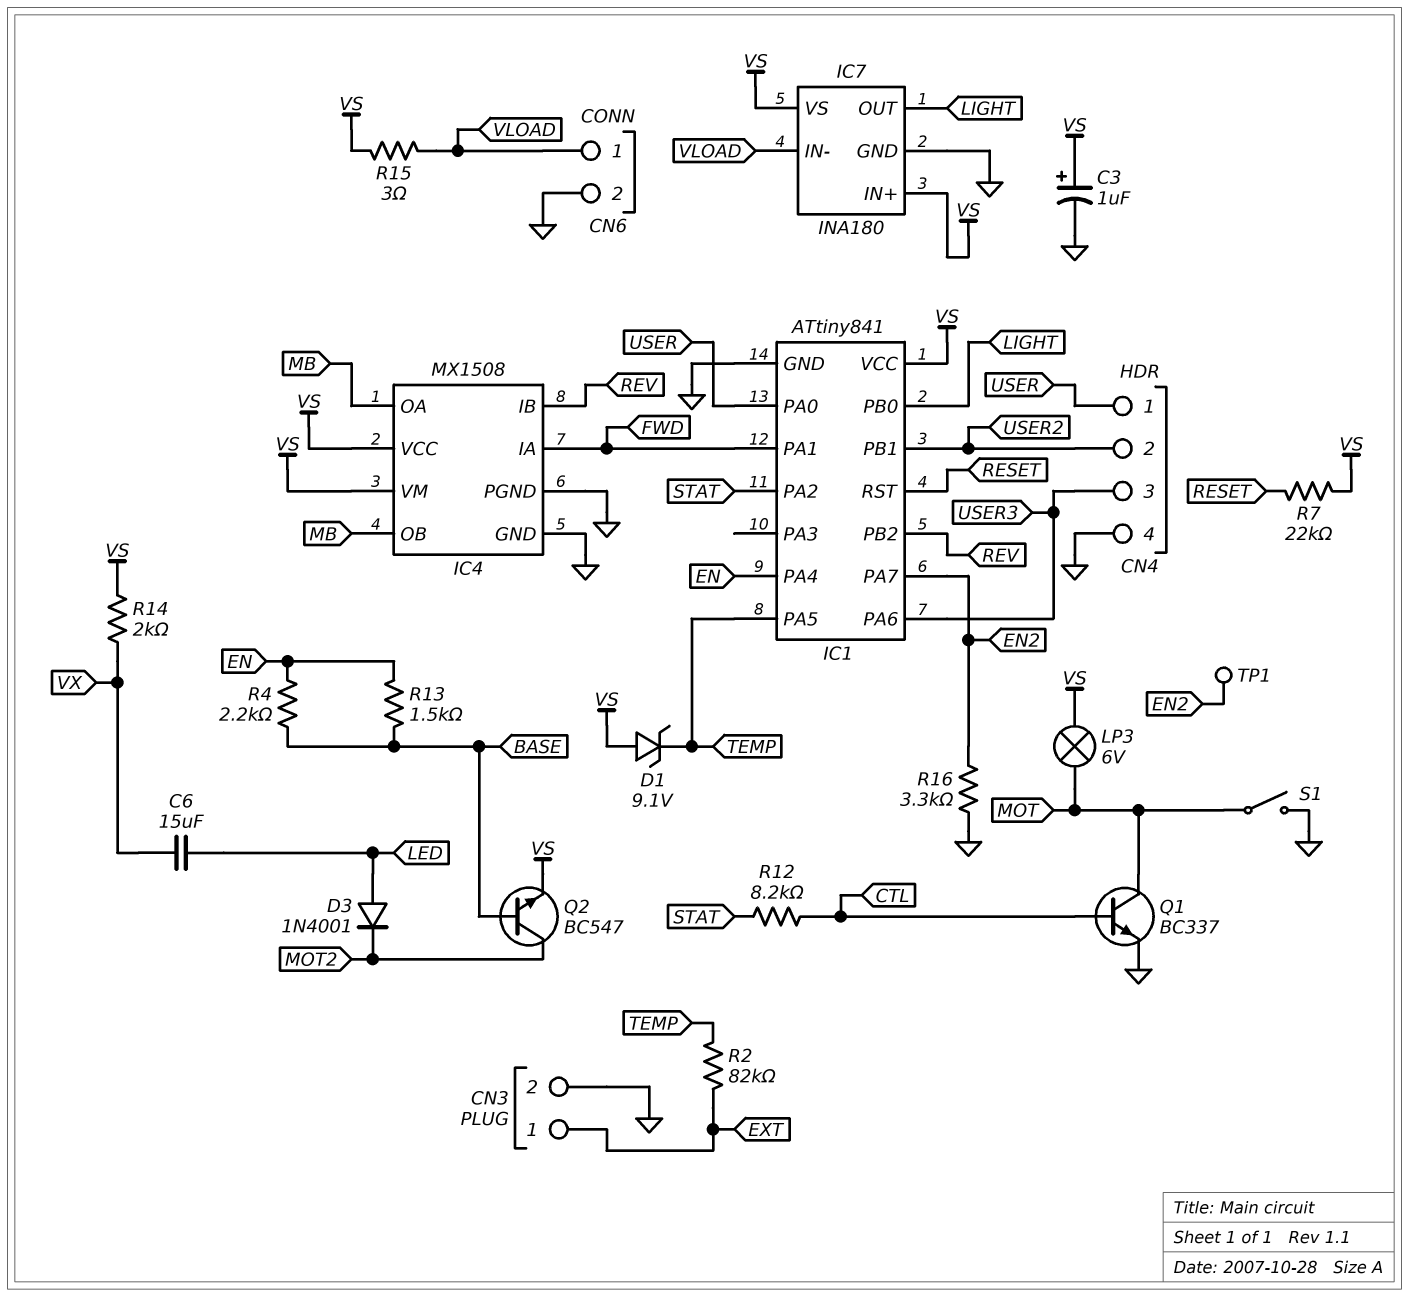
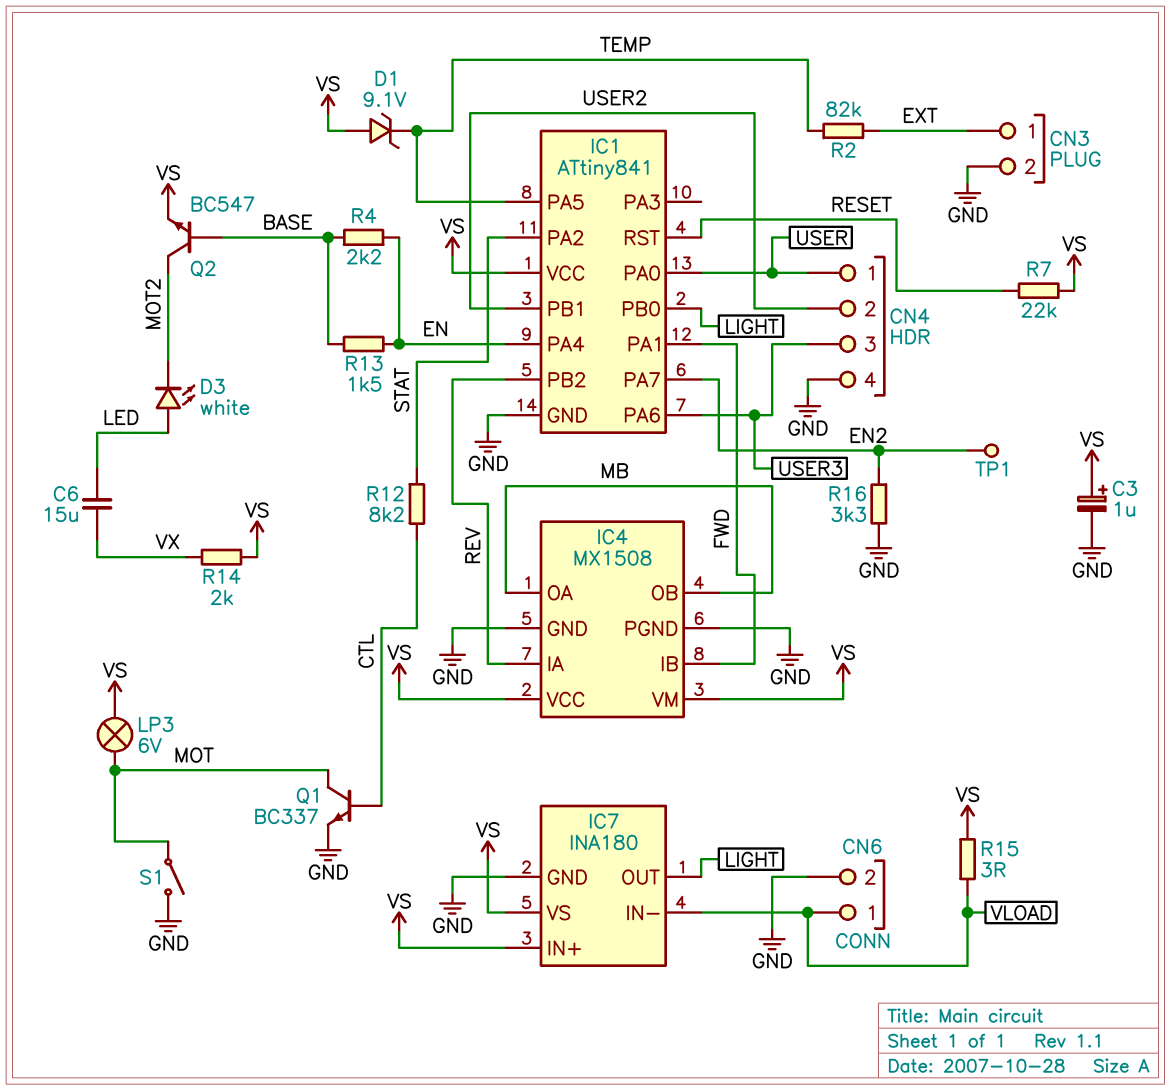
D3: diode 1N4001 (A LED, K MOT2) -> LED white (A LED, K MOT2)
IC4 pin IA: FWD -> REV
IC4 pin IB: REV -> FWD

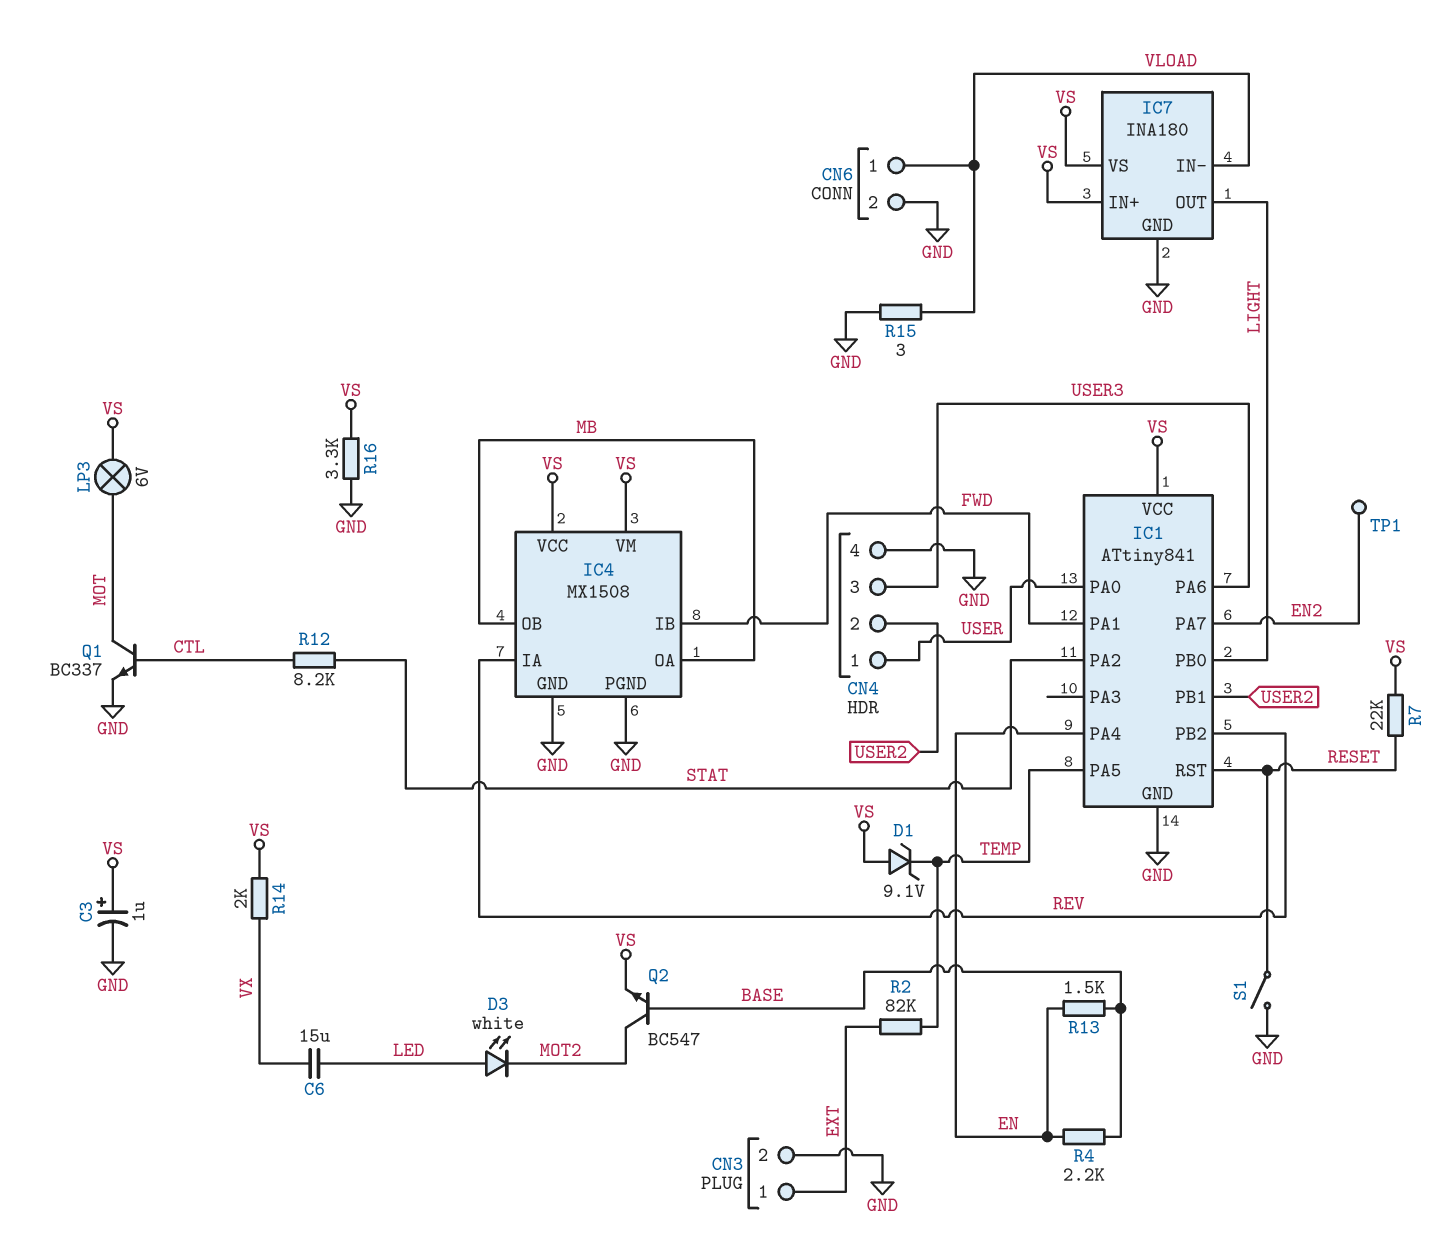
R15: 3 (VLOAD, VS) -> 3 (GND, VLOAD)
R16: 3.3k (EN2, GND) -> 3.3k (GND, VS)
S1: switch (GND, MOT) -> switch (GND, RESET)

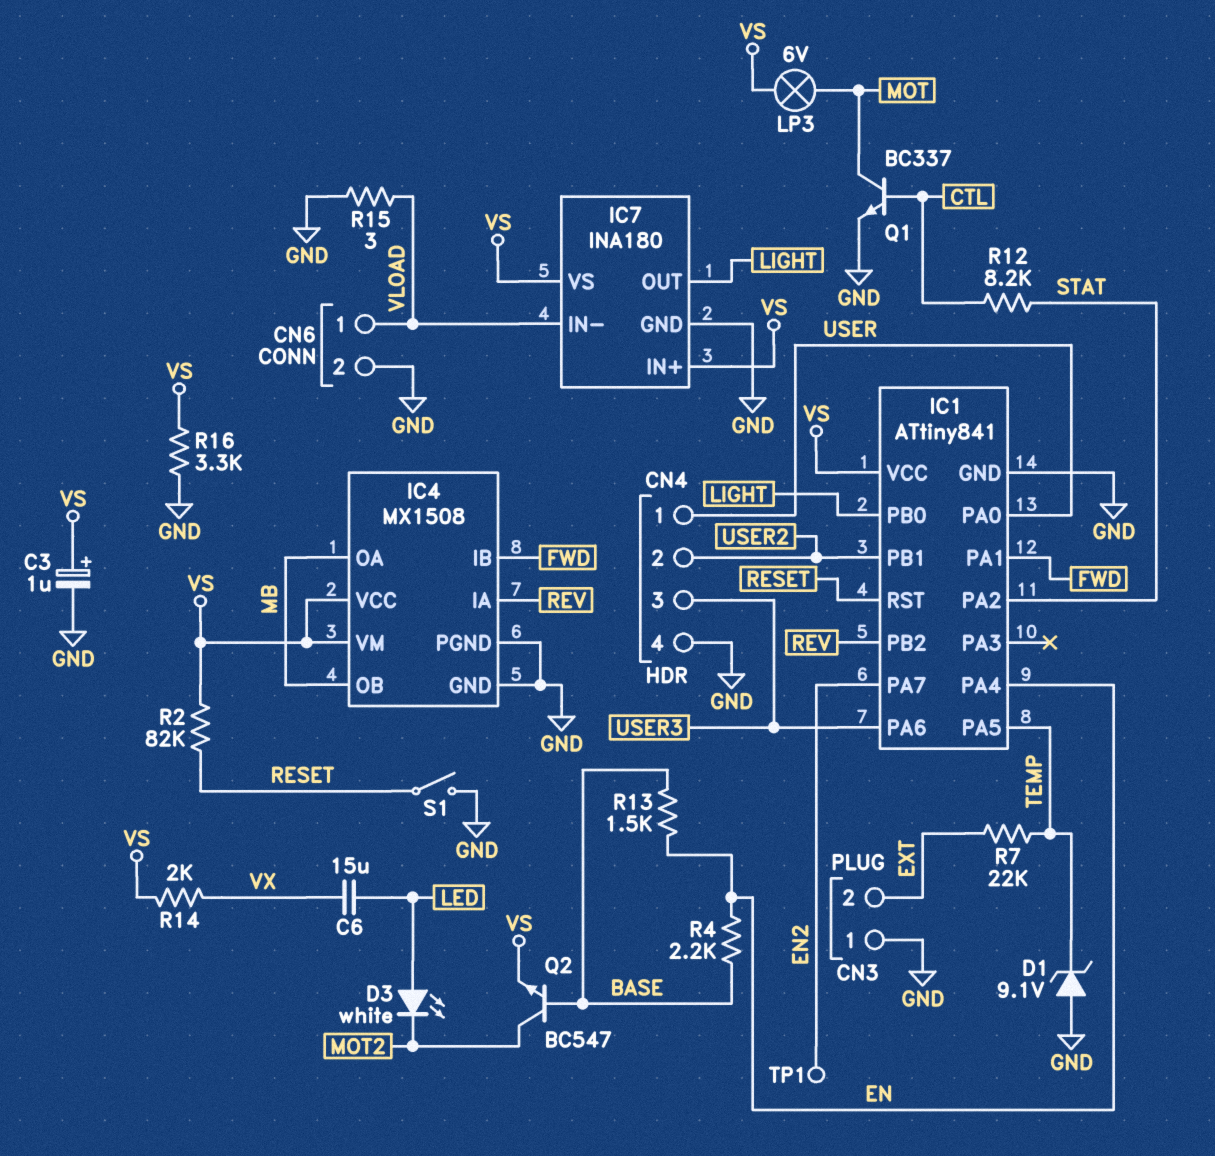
CN3 pin 1: EXT -> GND
CN3 pin 2: GND -> EXT
D1: zener 9.1V (A VS, K TEMP) -> zener 9.1V (A GND, K TEMP)
R2: 82k (EXT, TEMP) -> 82k (RESET, VS)
R7: 22k (RESET, VS) -> 22k (EXT, TEMP)

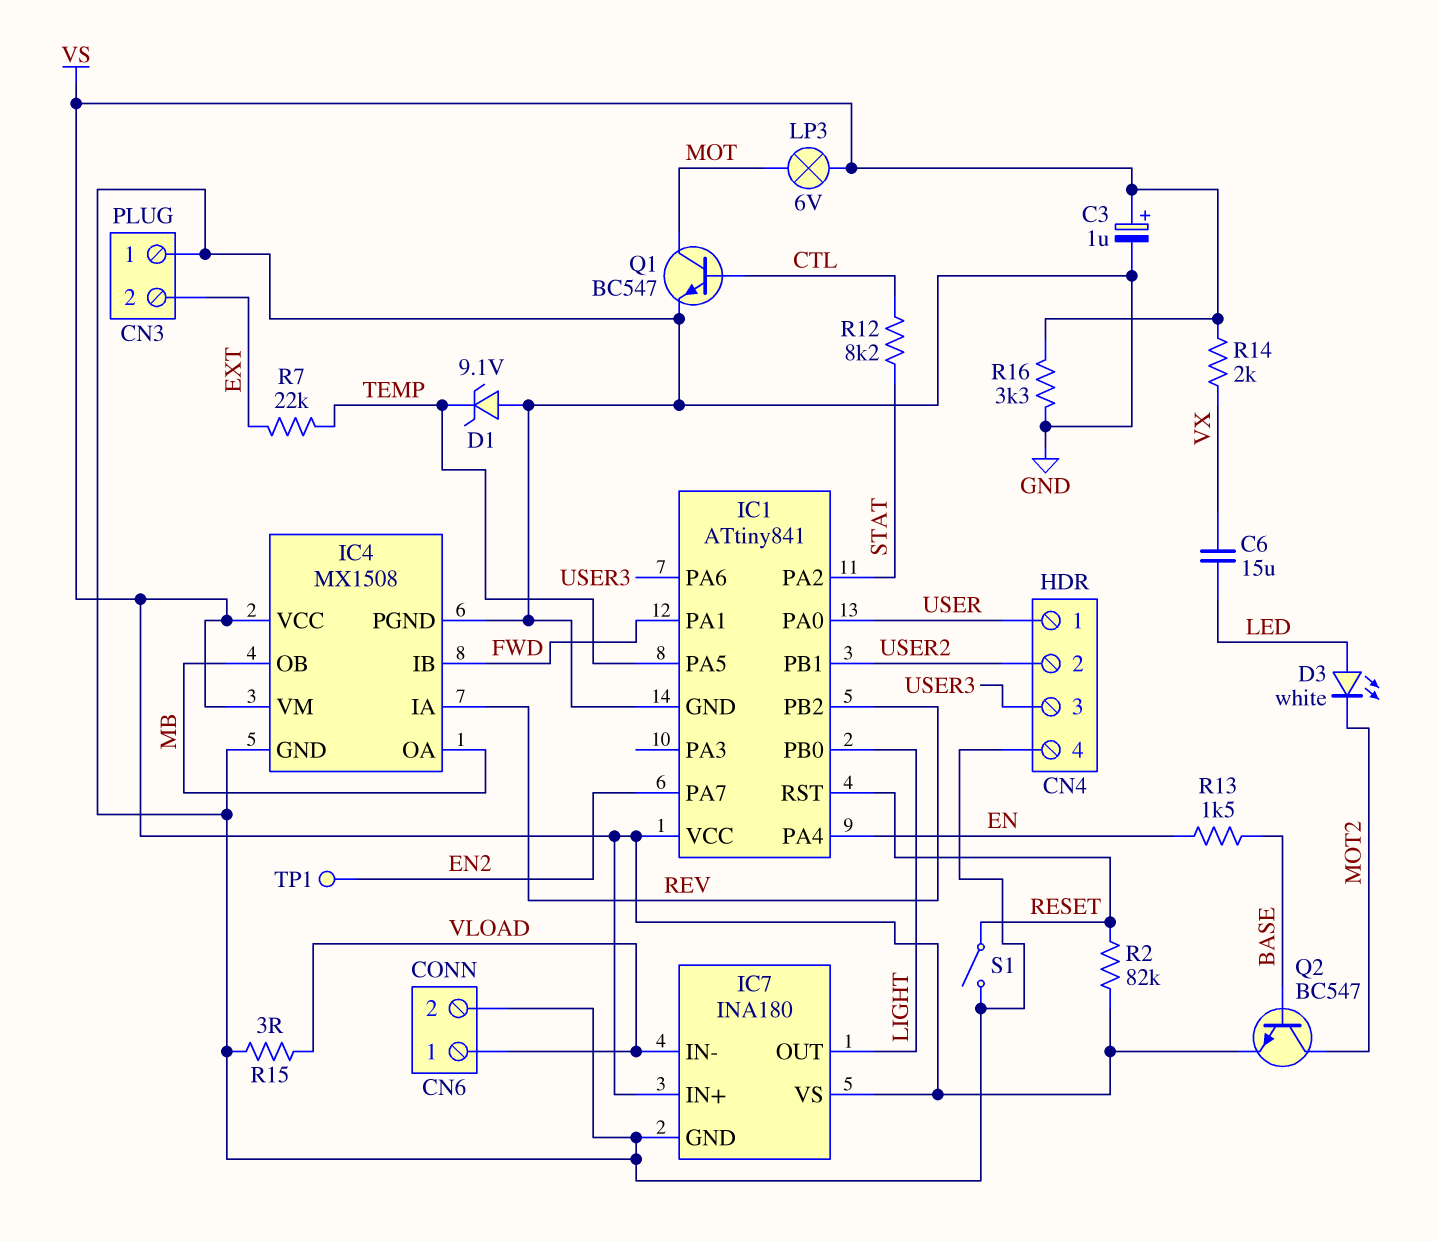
Q1: NPN BC337 (B CTL, C MOT, E GND) -> NPN BC547 (B CTL, C MOT, E GND)
R4: 2.2k (BASE, EN) -> none

